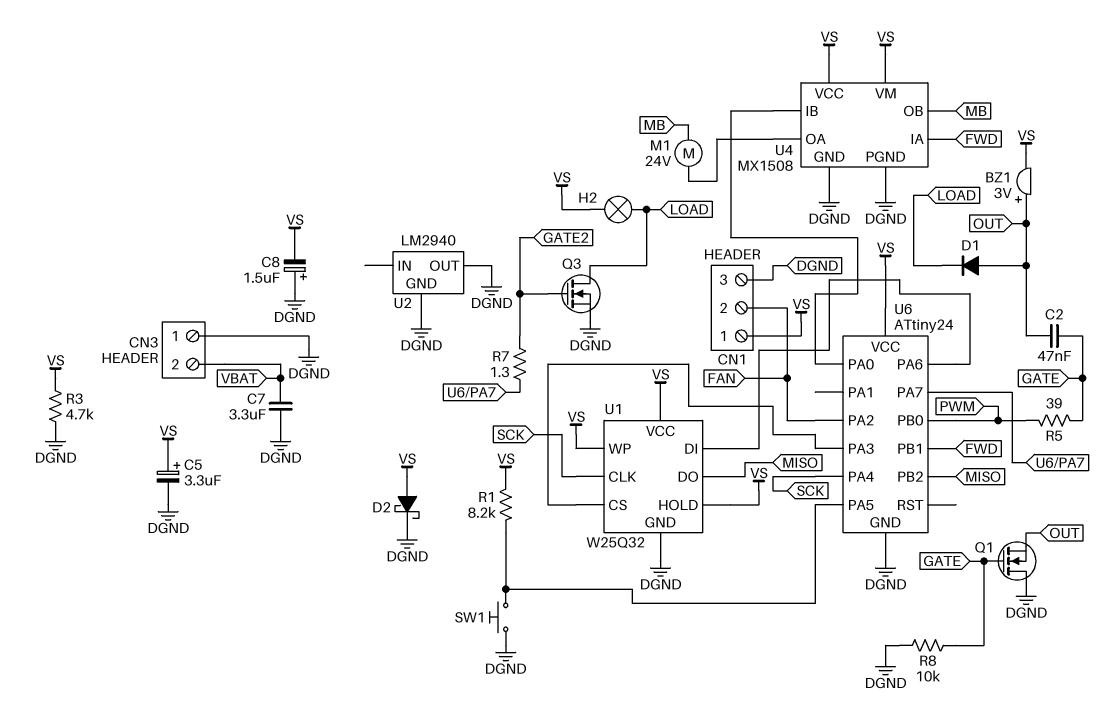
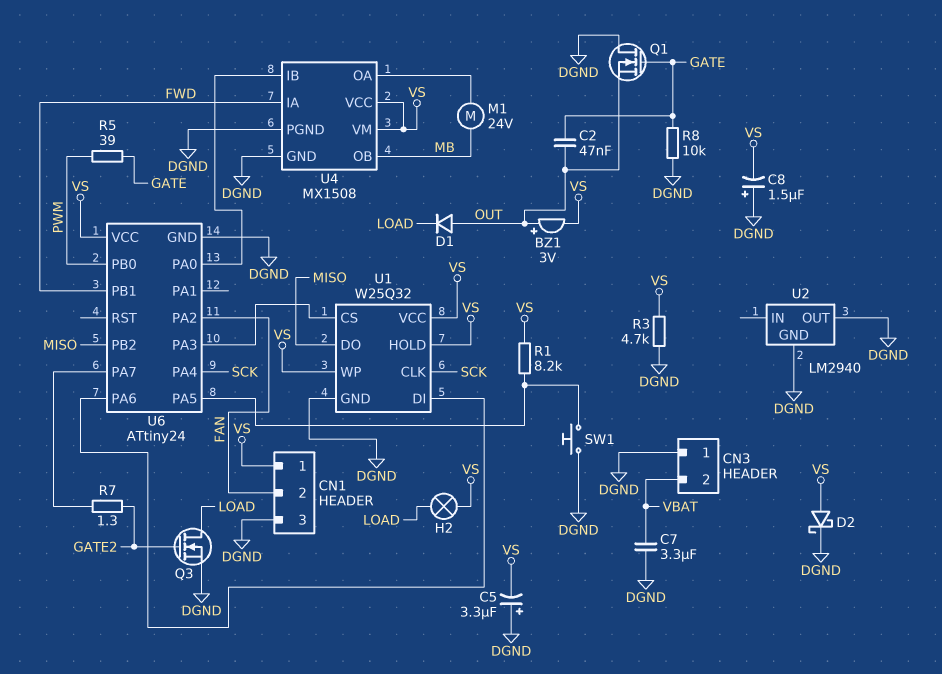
C5: 3.3uF (plus VS, minus DGND) -> 3.3uF (plus DGND, minus VS)

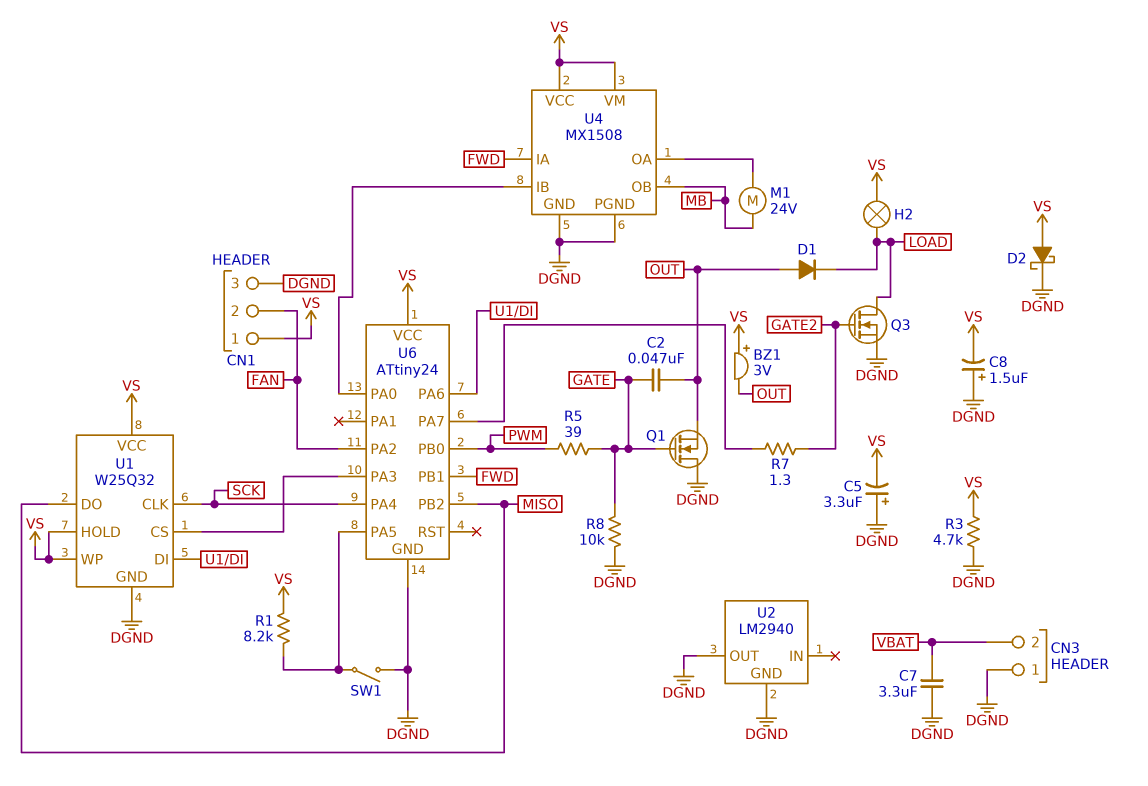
BZ1: buzzer 3V (plus OUT, minus VS) -> buzzer 3V (plus VS, minus OUT)
SW1: button (DGND, U6/PA5) -> switch (DGND, U6/PA5)

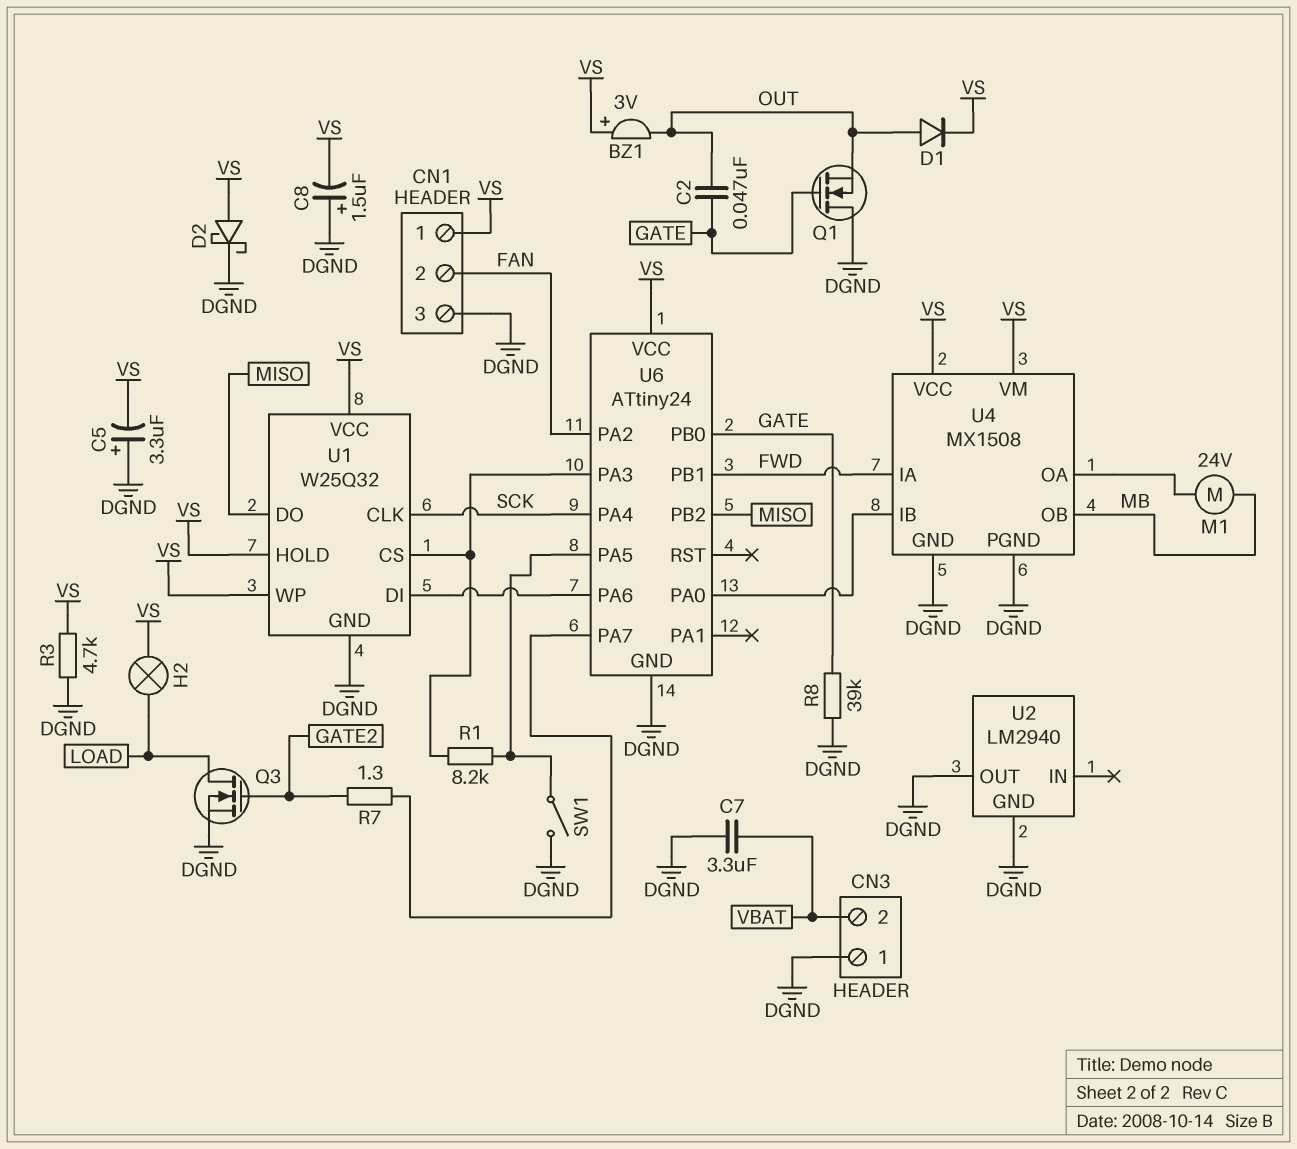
D1: diode (A OUT, K LOAD) -> diode (A OUT, K VS)
R1: 8.2k (U6/PA5, VS) -> 8.2k (U1/CS, U6/PA5)
R5: 39 (GATE, PWM) -> none
R8: 10k (DGND, GATE) -> 39k (DGND, GATE)
U6 pin PB0: PWM -> GATE

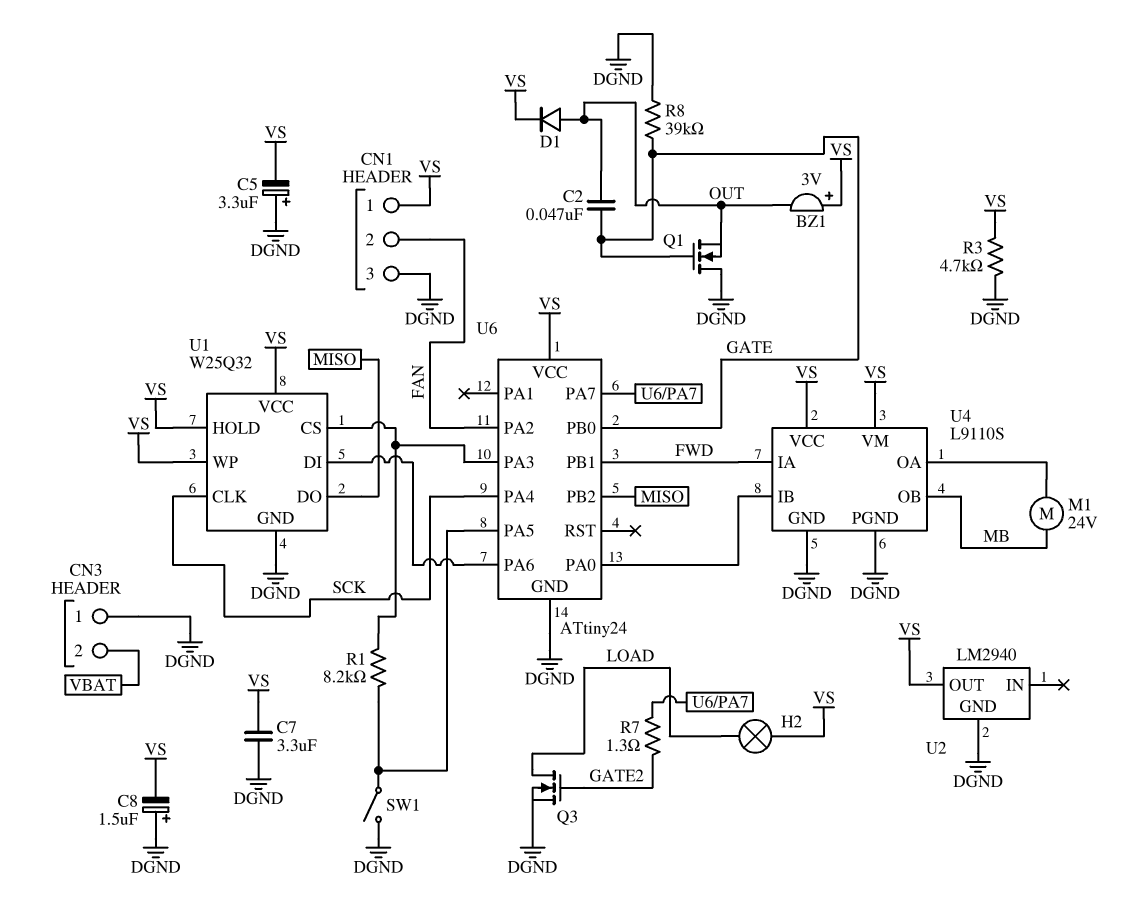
C7: 3.3uF (DGND, VBAT) -> 3.3uF (DGND, VS)
D2: schottky (A VS, K DGND) -> none
U2 pin OUT: DGND -> VS
U4: MX1508 -> L9110S

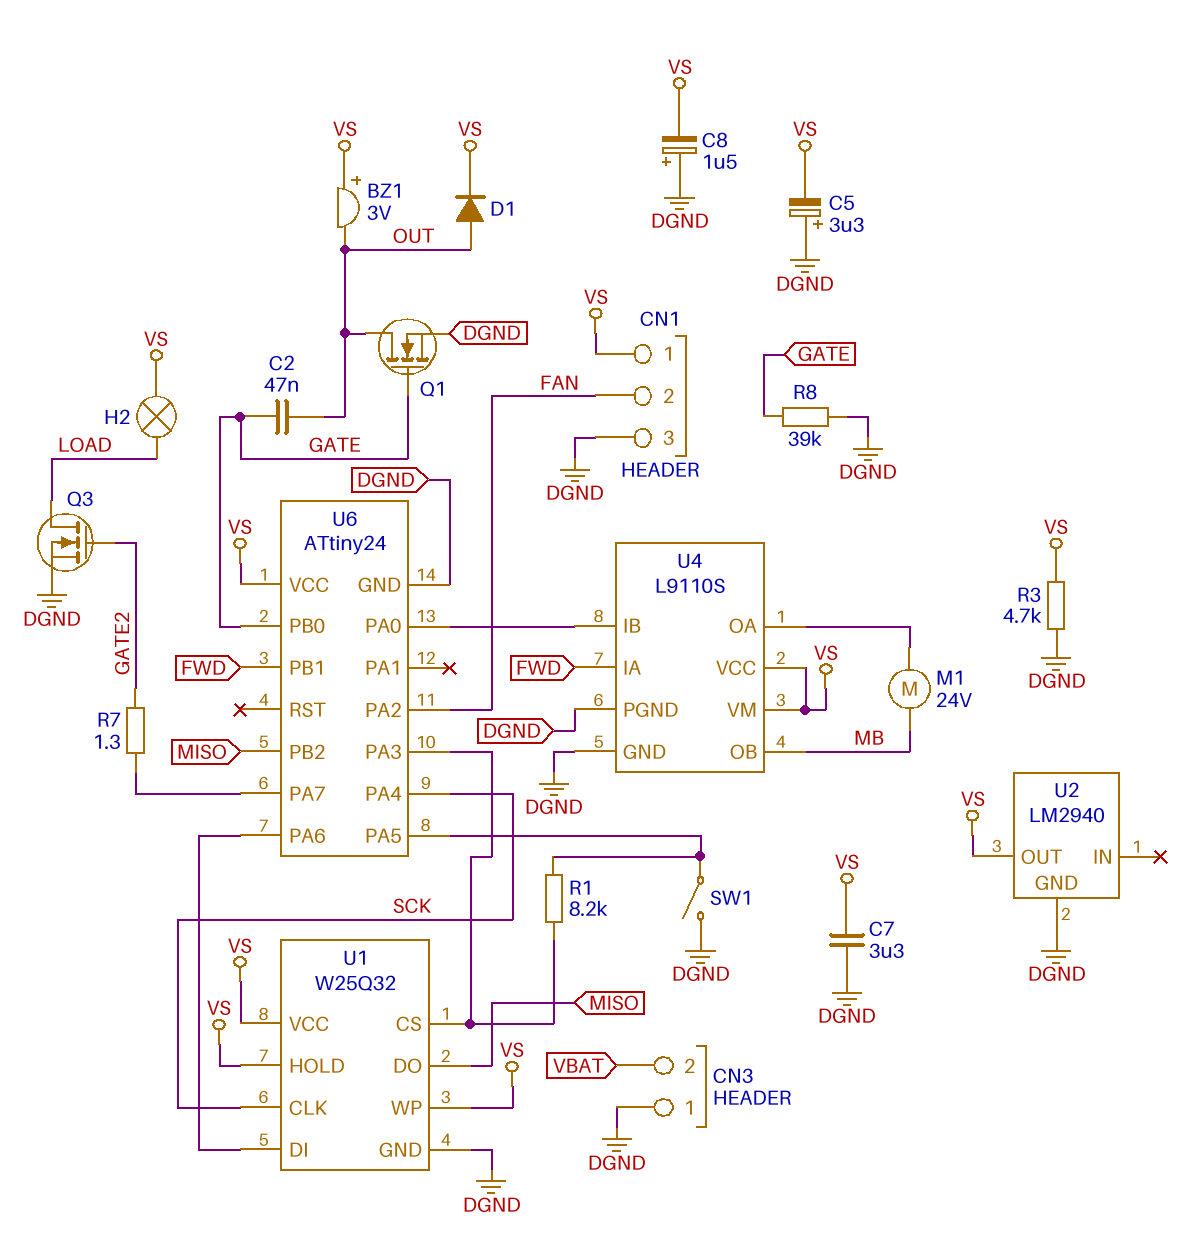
Q1: NMOS (G GATE, D DGND, S OUT) -> NMOS (G GATE, D OUT, S DGND)

